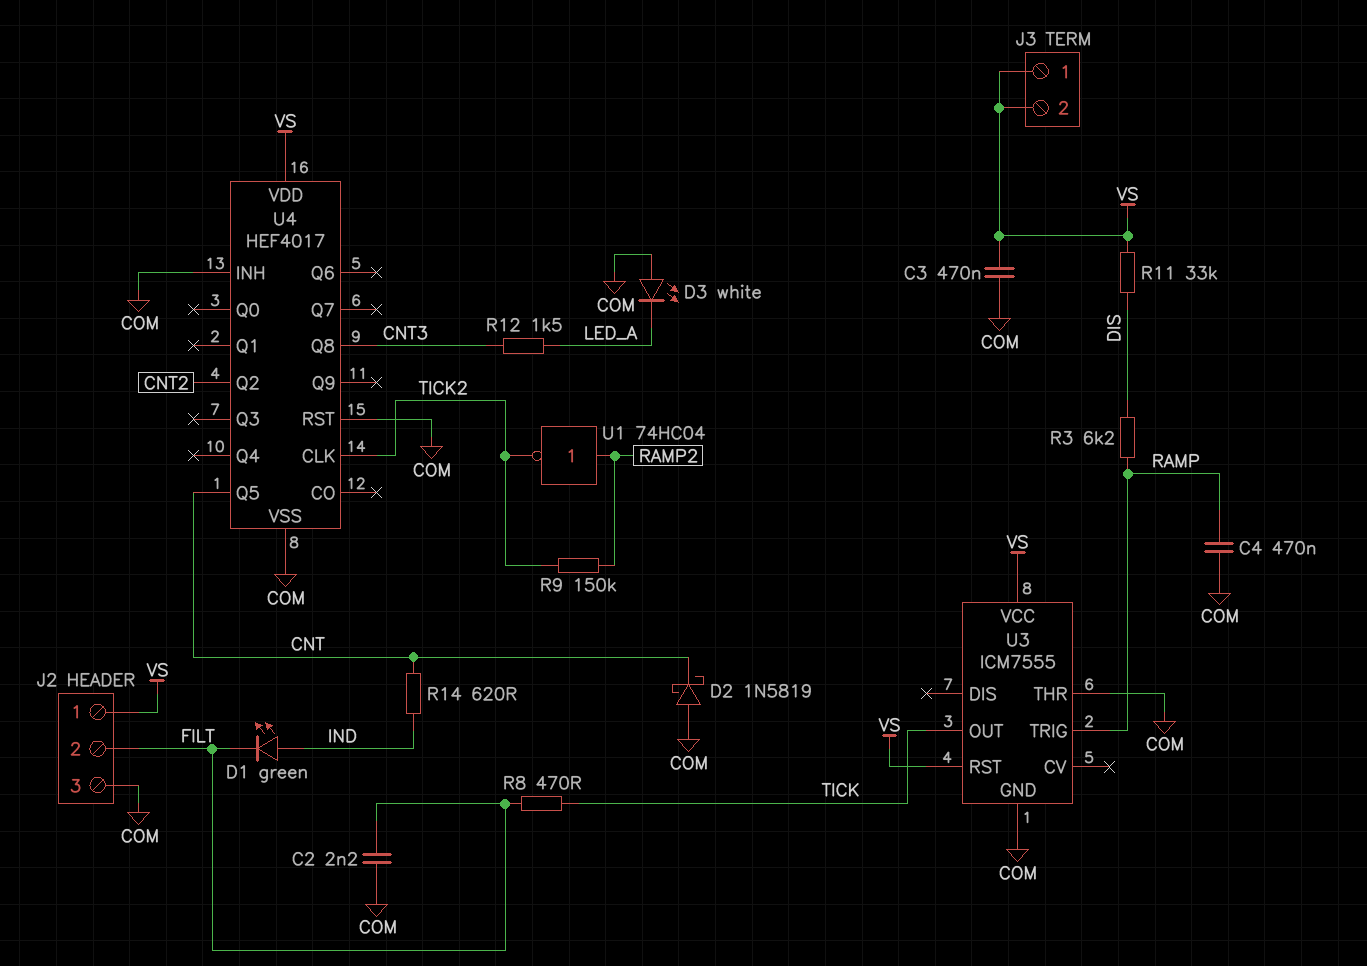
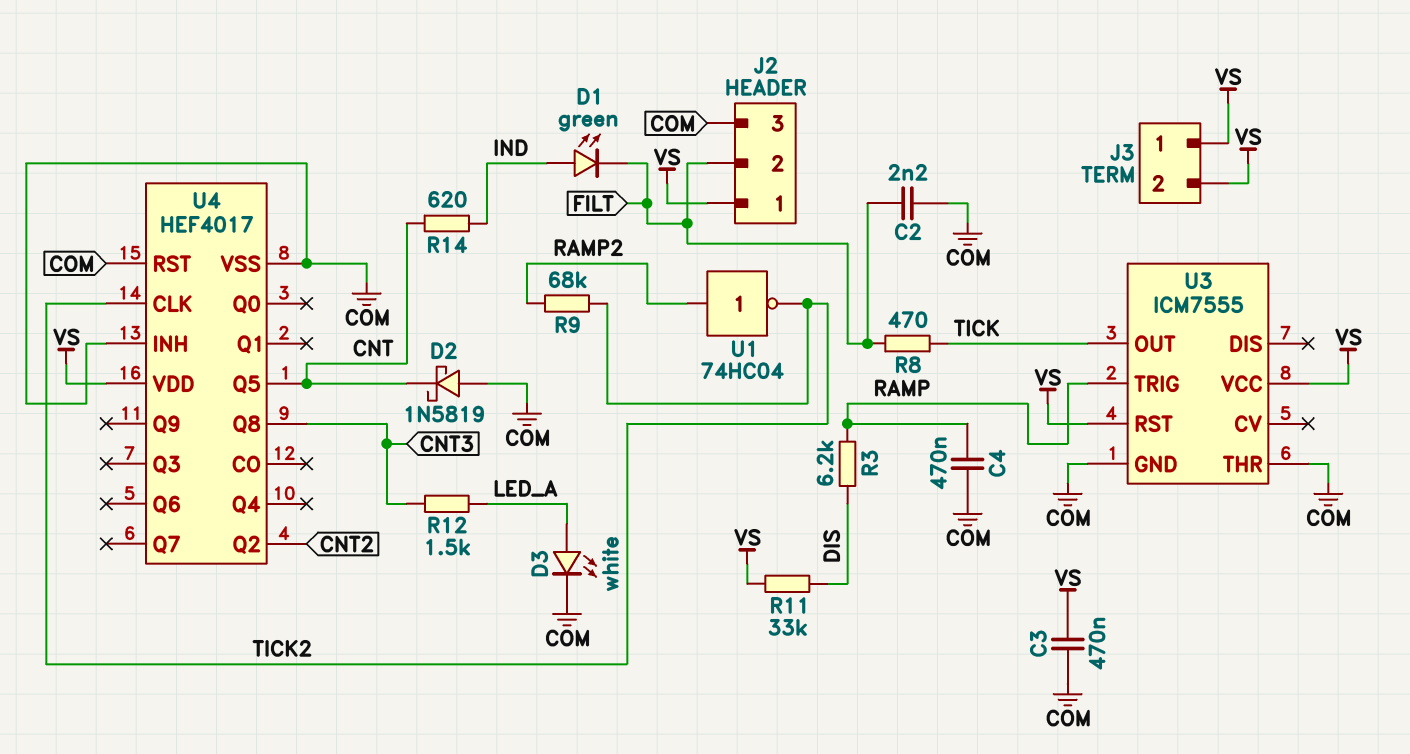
D3: LED white (A COM, K LED_A) -> LED white (A LED_A, K COM)
R9: 150k (RAMP2, TICK2) -> 68k (RAMP2, TICK2)

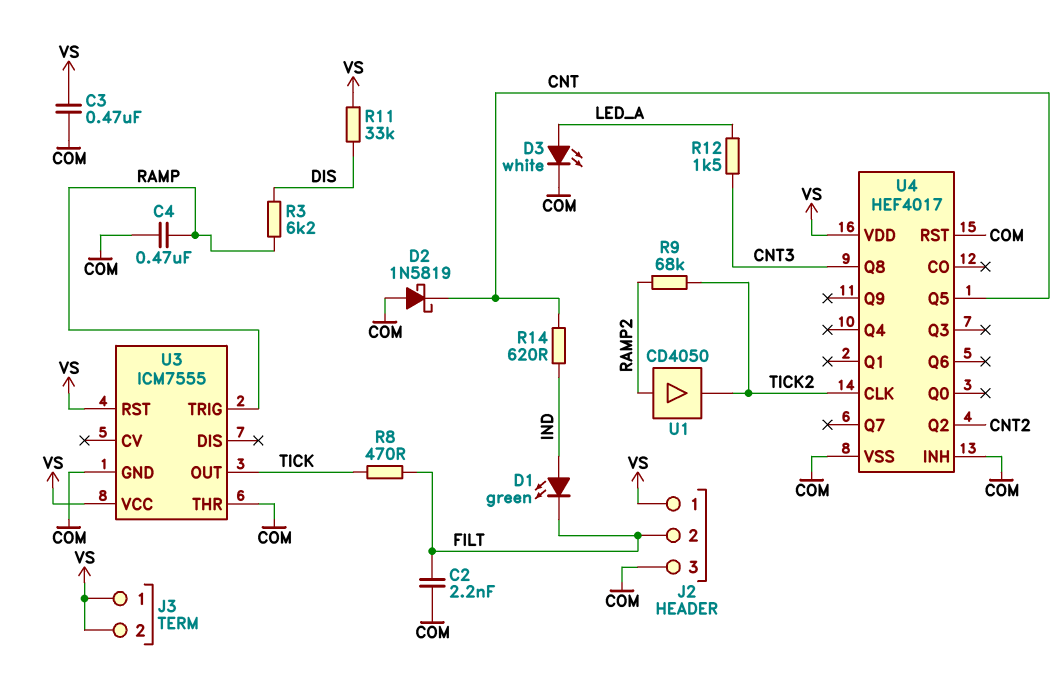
U1: NOT 74HC04 (in RAMP2, out TICK2) -> buffer CD4050 (in RAMP2, out TICK2)

